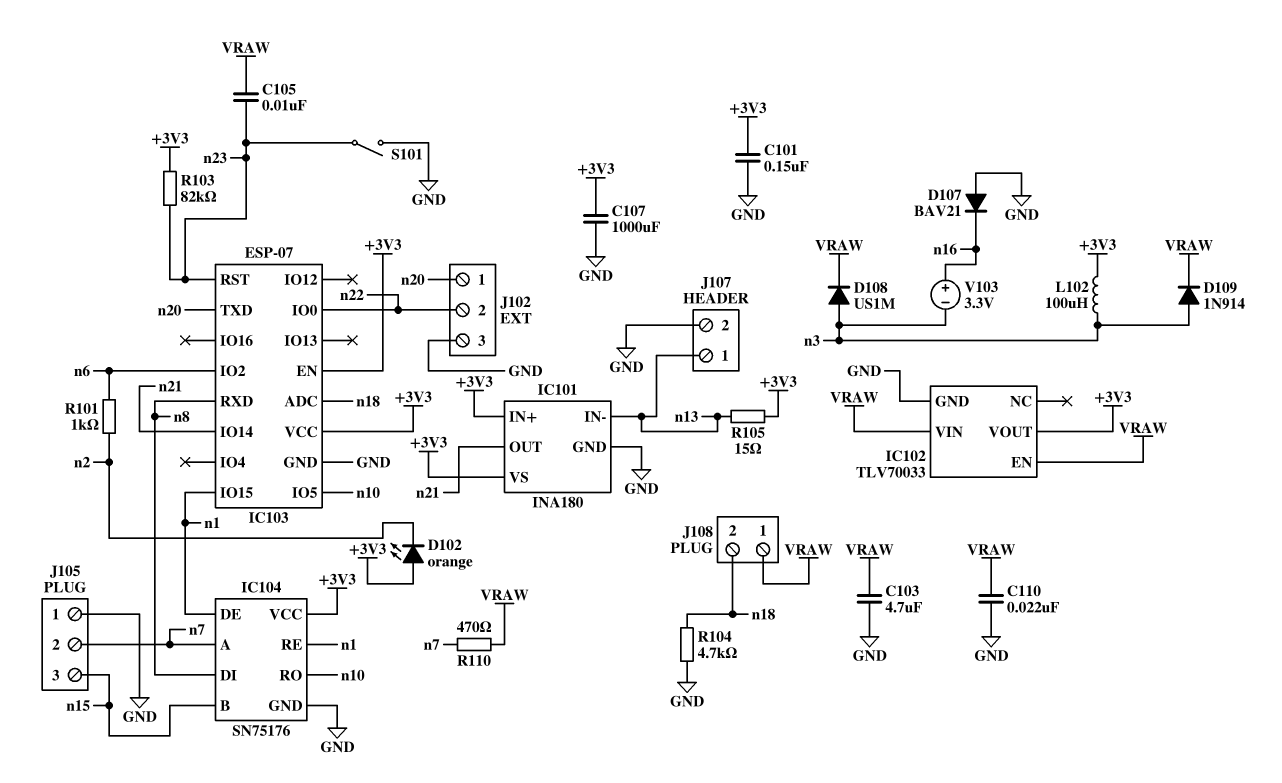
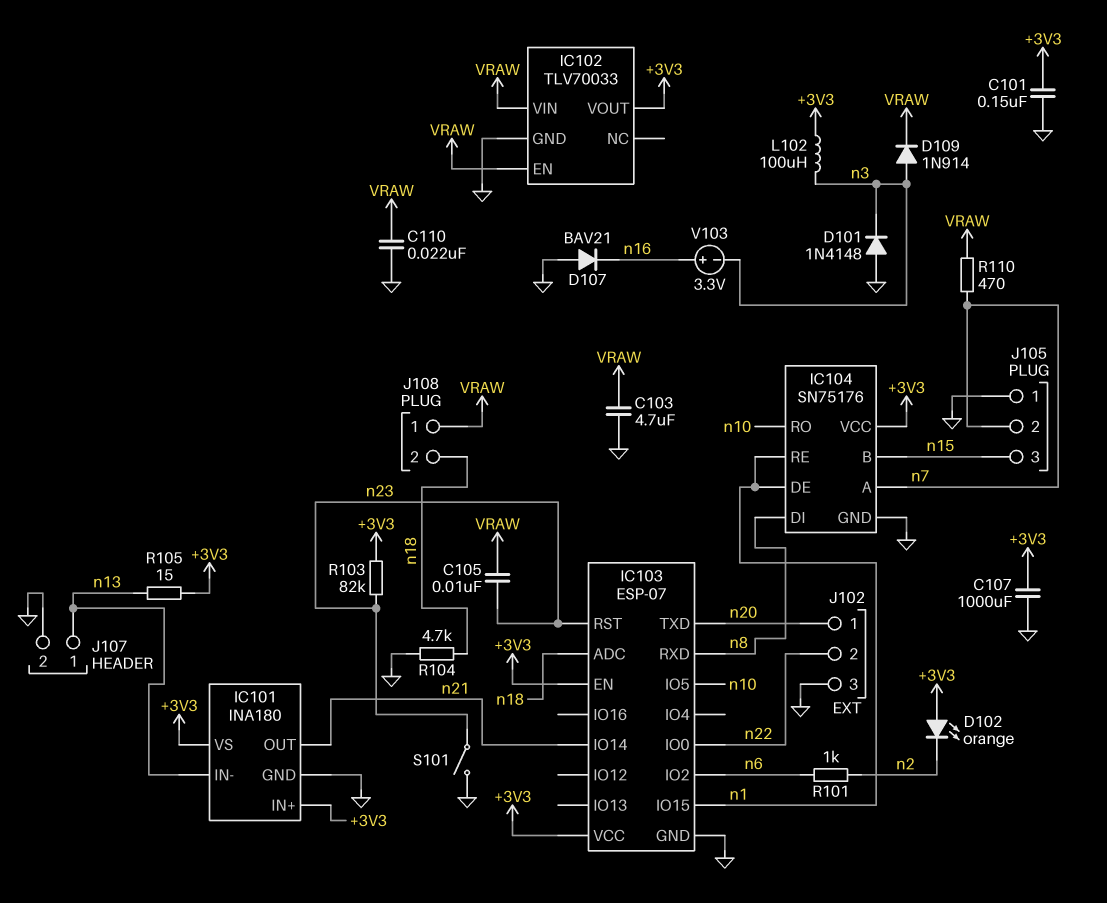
D101: none -> diode 1N4148 (A GND, K n3)
D108: diode US1M (A n3, K VRAW) -> none

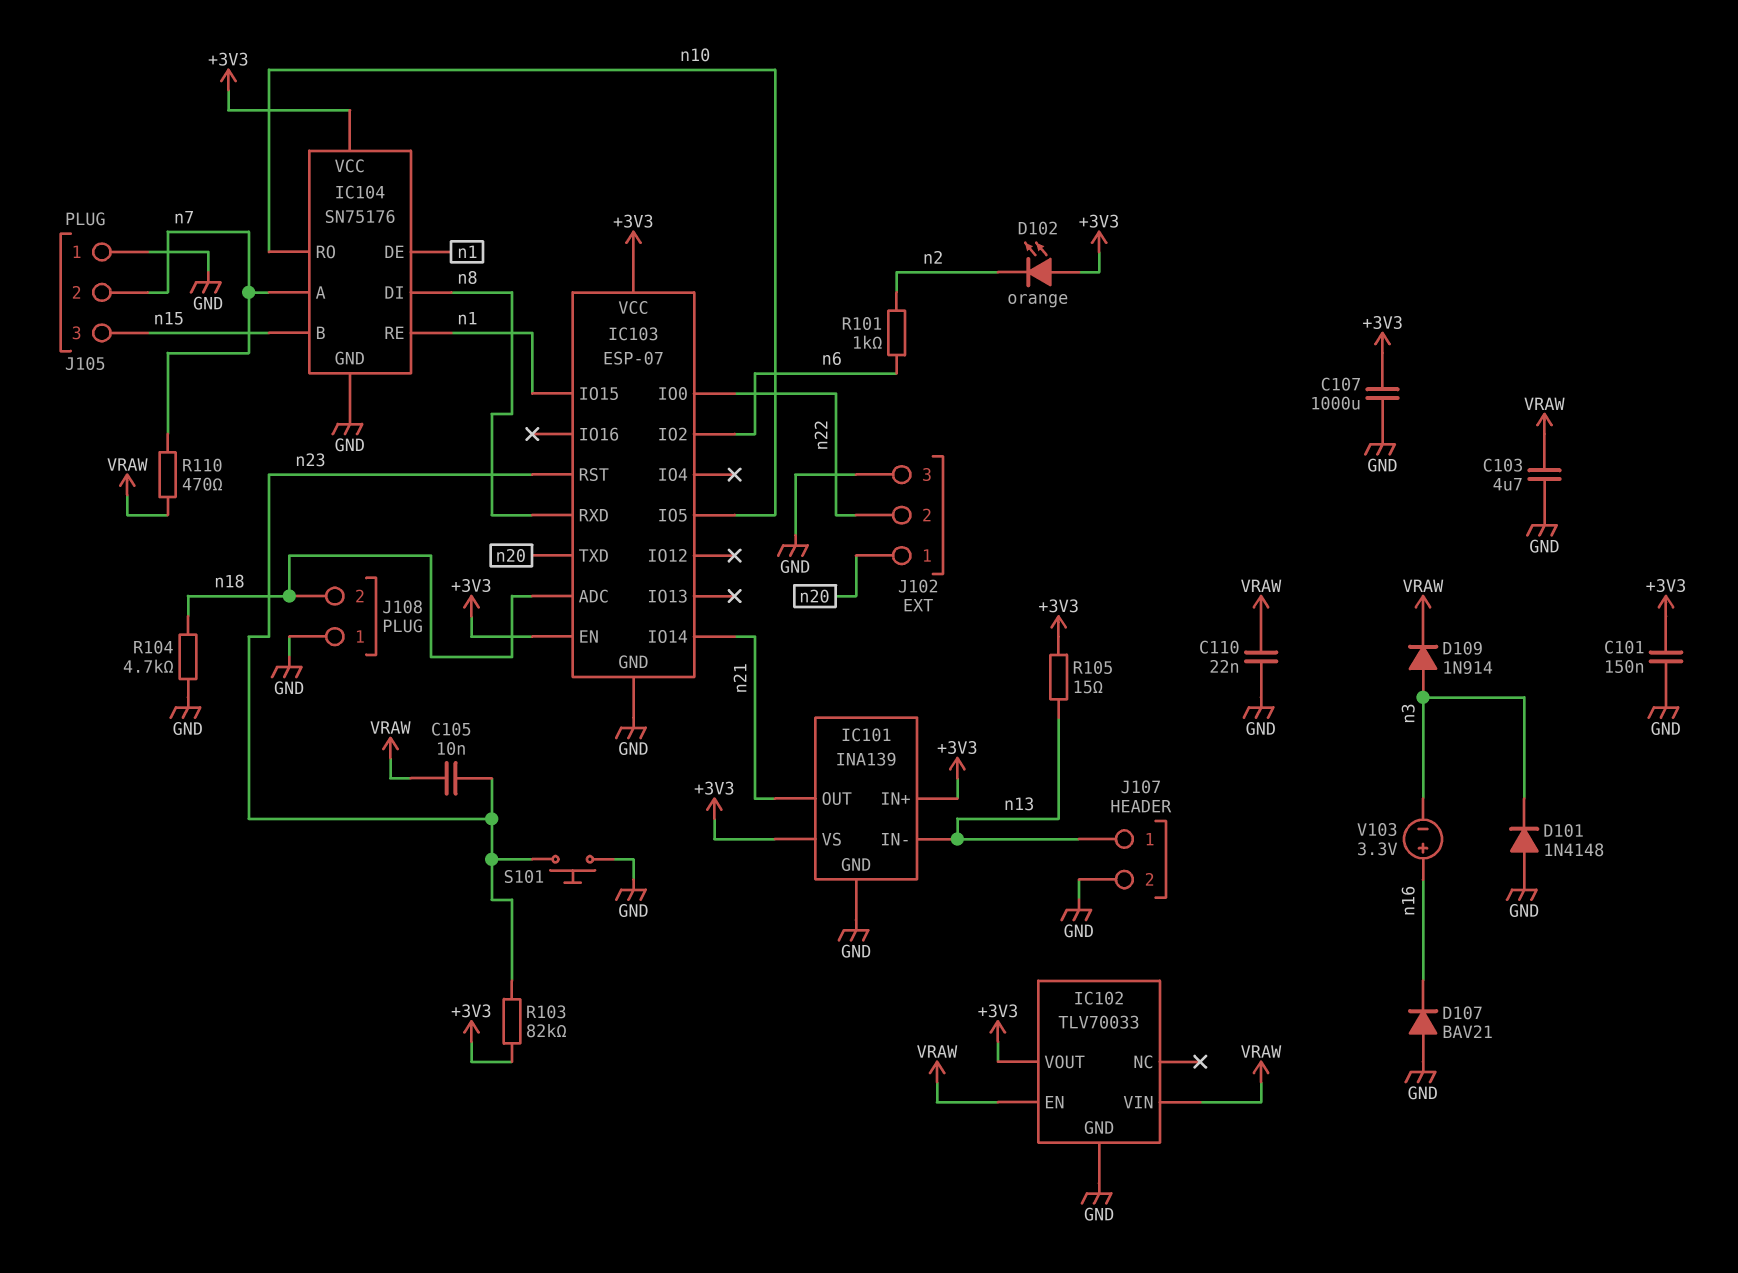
IC101: INA180 -> INA139
J108 pin 1: VRAW -> GND
L102: 100uH (+3V3, n3) -> none
S101: switch (GND, n23) -> button (GND, n23)

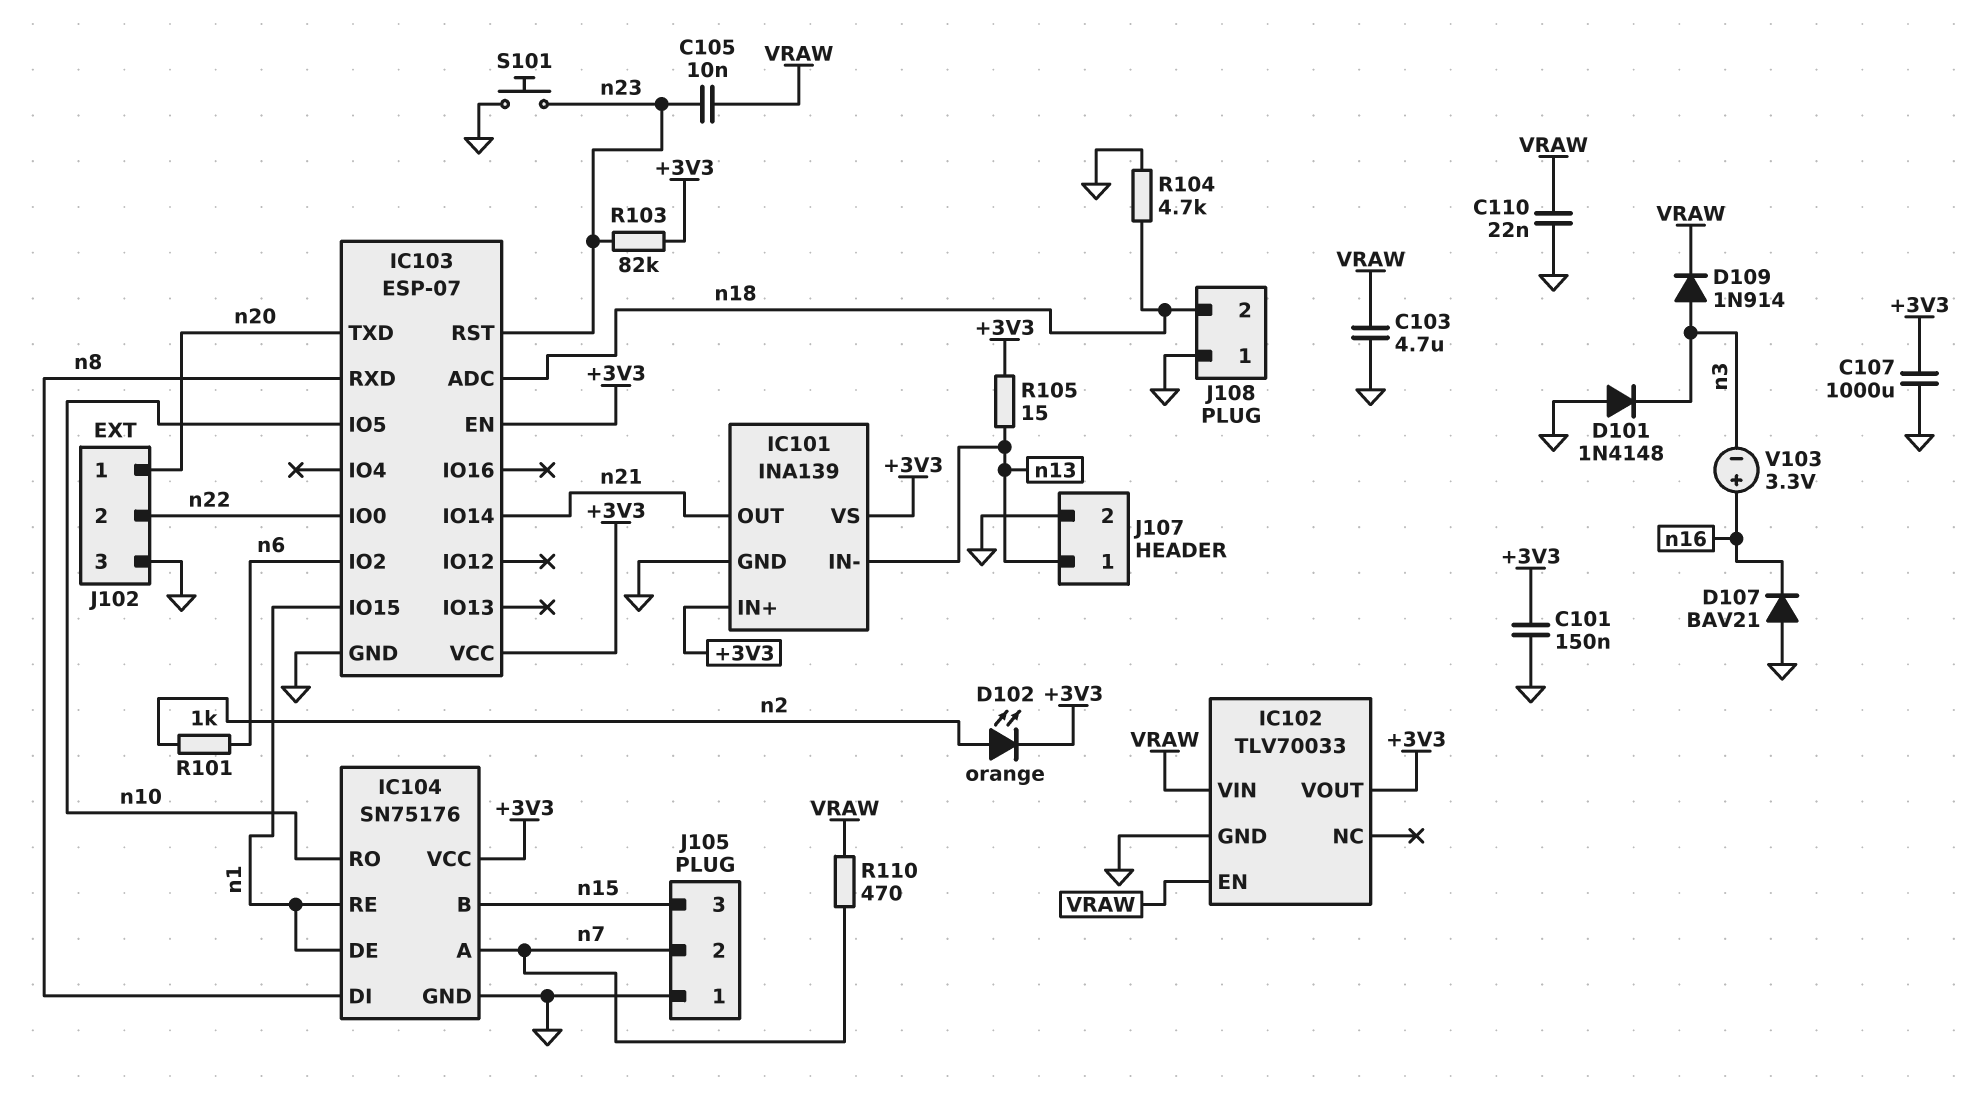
D102: LED orange (A +3V3, K n2) -> LED orange (A n2, K +3V3)

